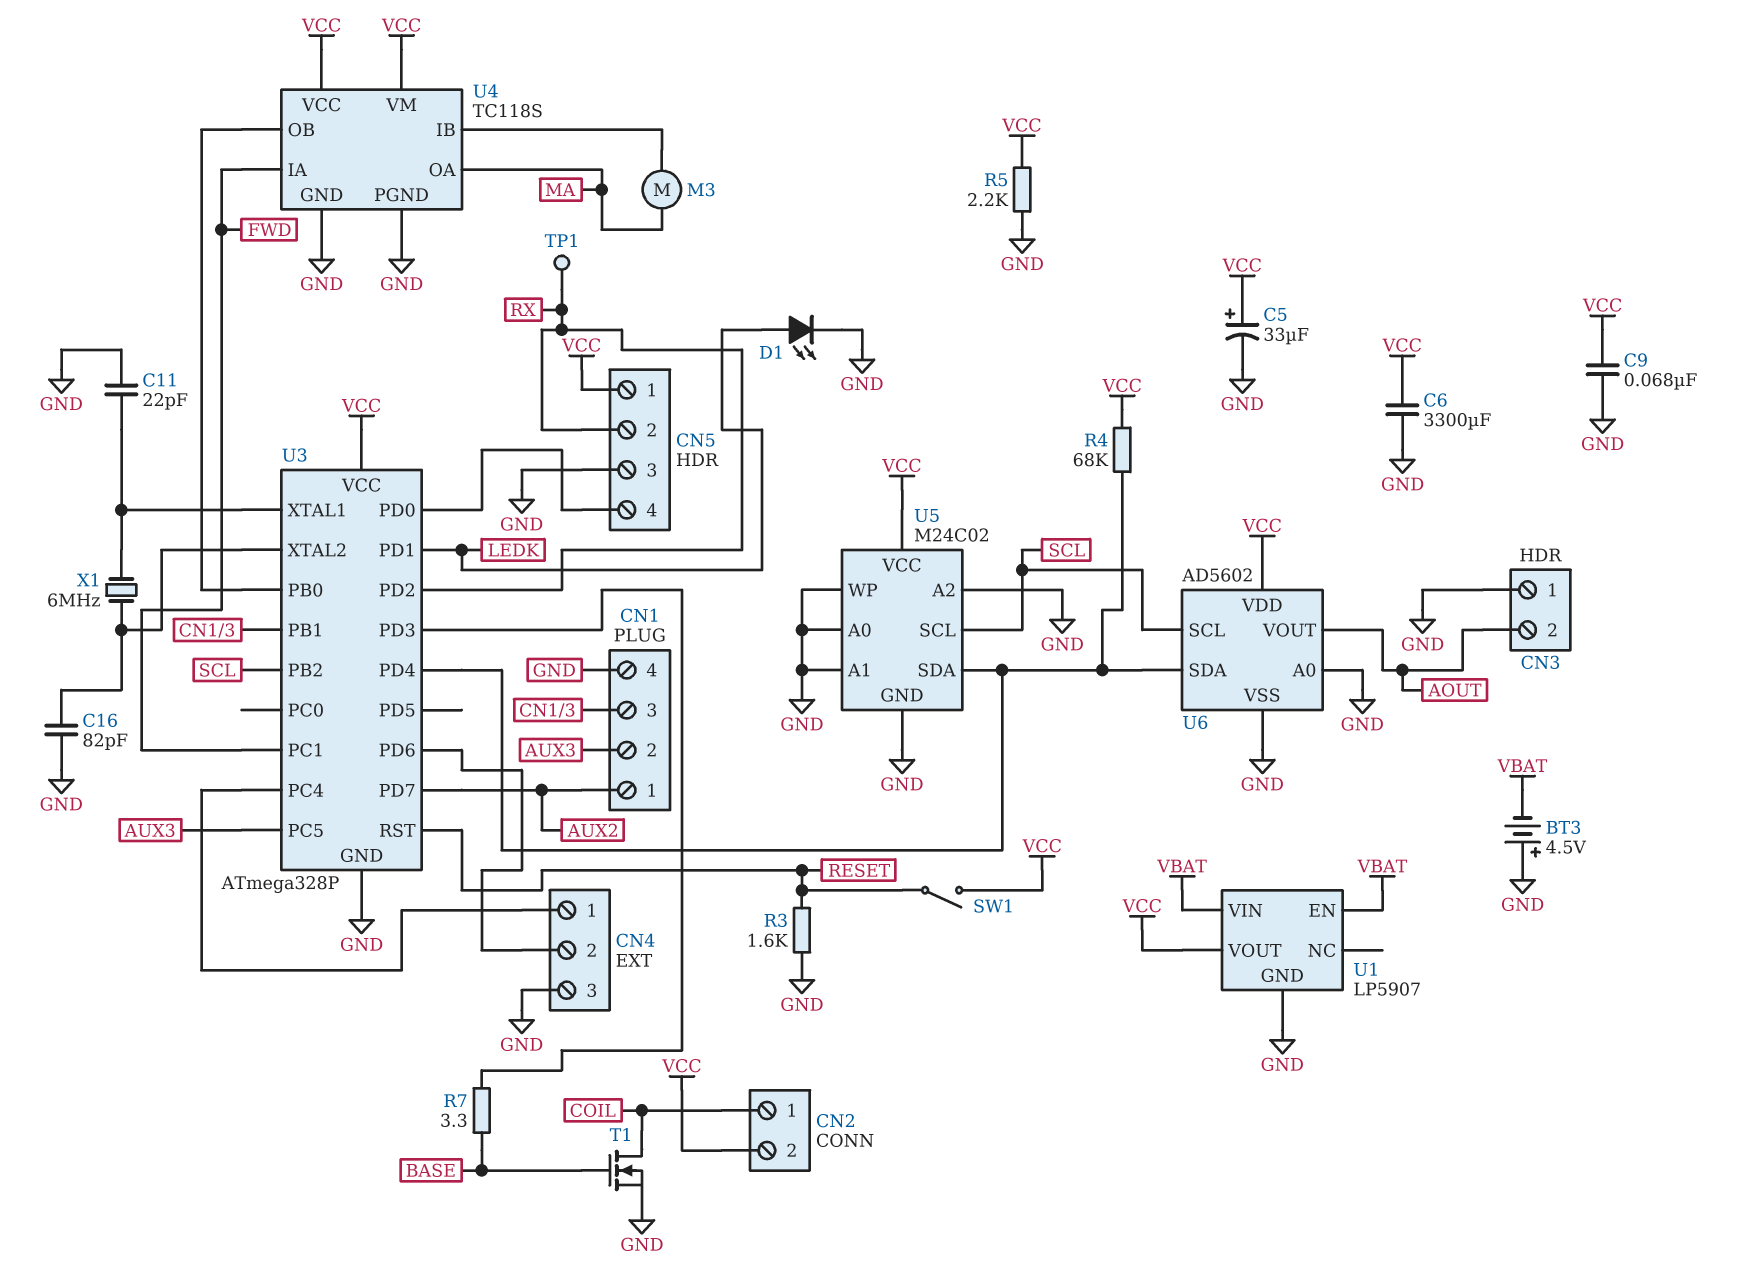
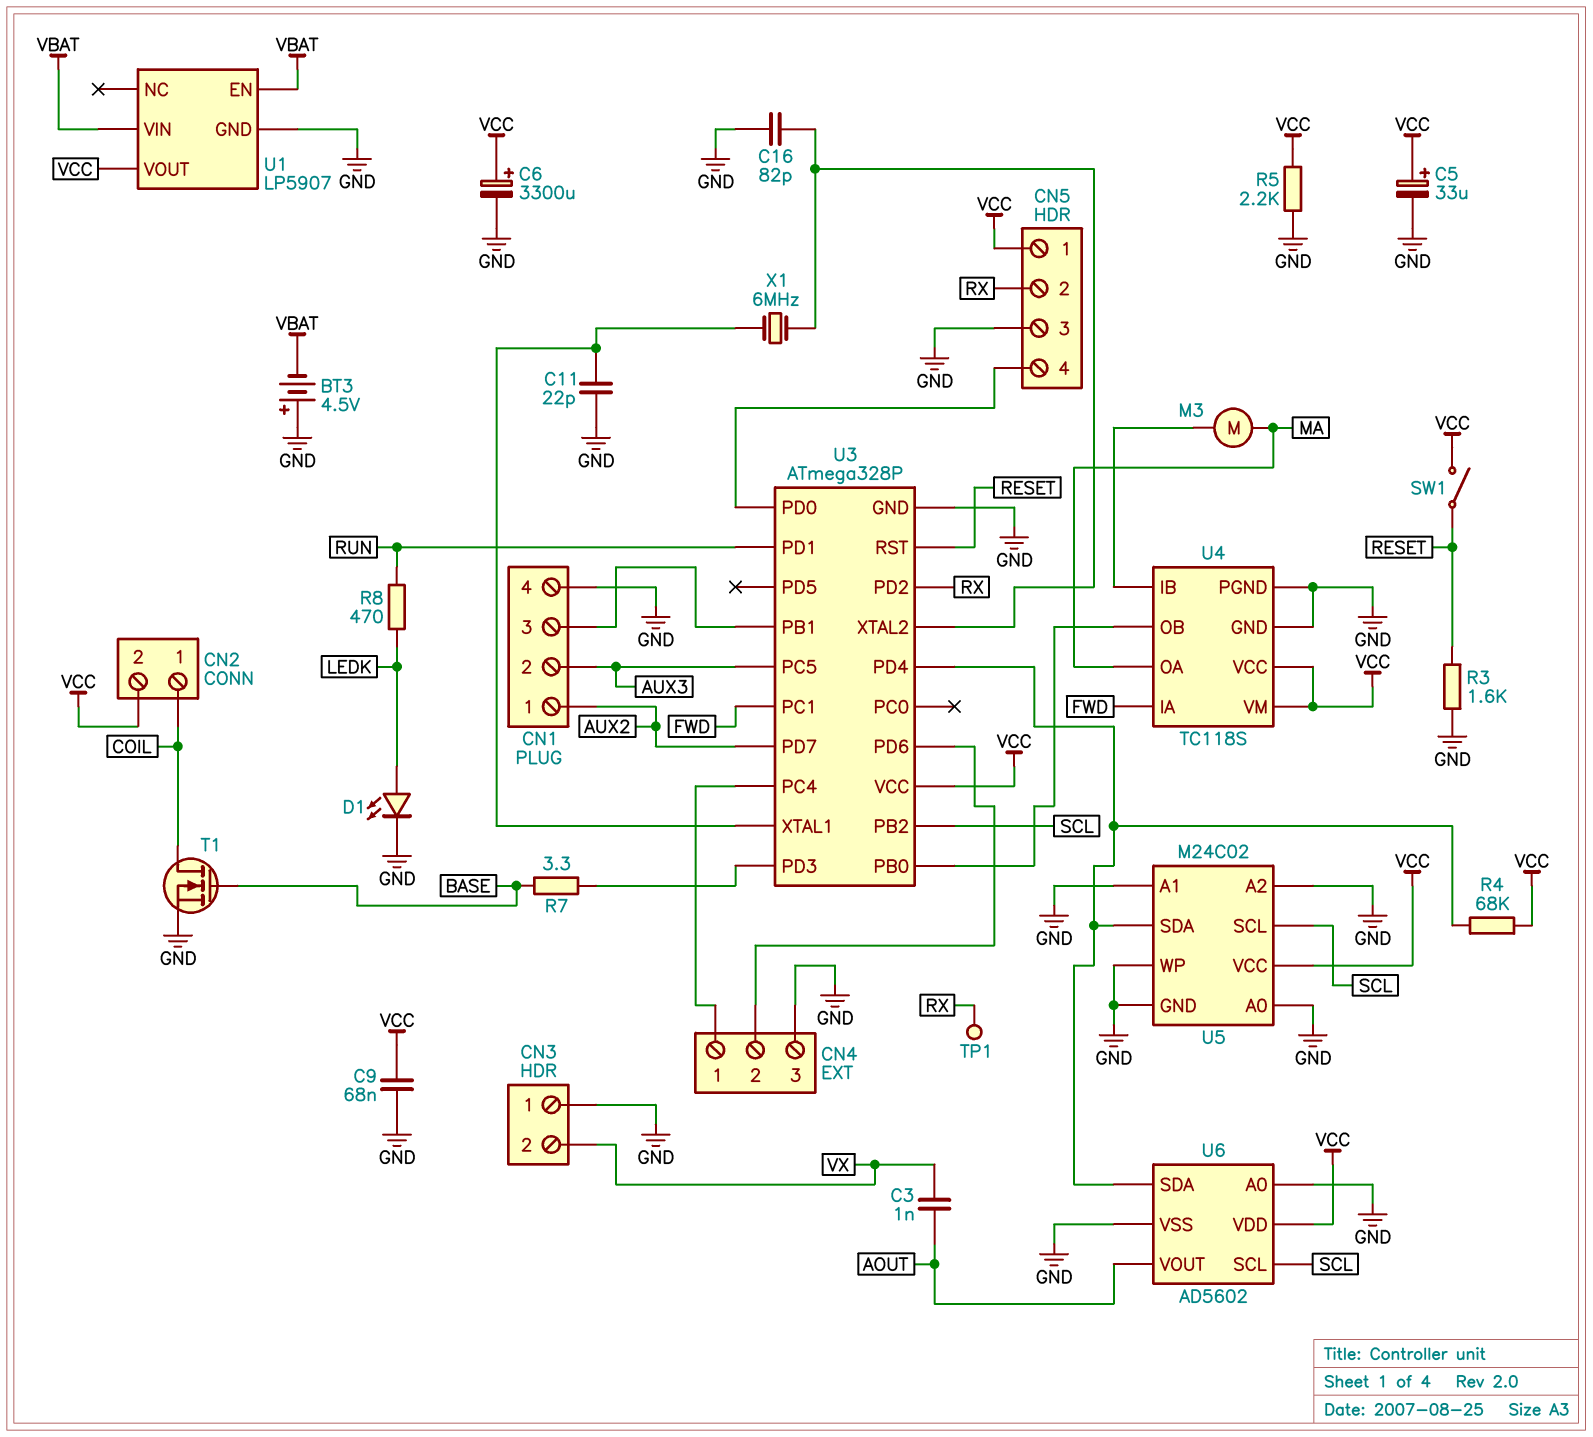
C3: none -> 1nF (AOUT, VX)
C6: 3300uF (GND, VCC) -> 3300uF (plus VCC, minus GND)
CN3 pin 2: AOUT -> VX
R8: none -> 470 (LEDK, RUN)
U3 pin PD1: LEDK -> RUN

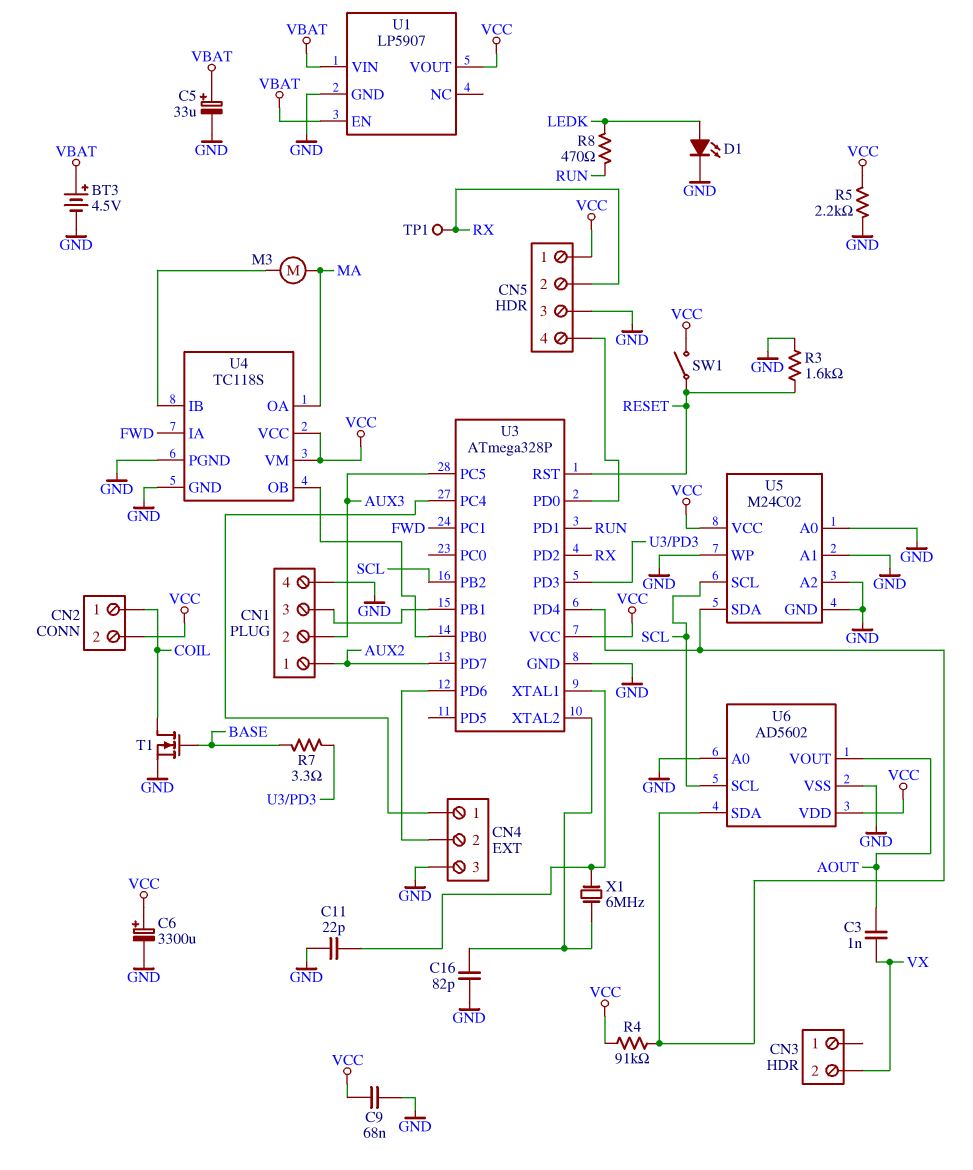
BT3: 4.5V (plus GND, minus VBAT) -> 4.5V (plus VBAT, minus GND)
C5: 33uF (plus VCC, minus GND) -> 33uF (plus VBAT, minus GND)
CN3 pin 1: GND -> none
R4: 68k (U3/PD4, VCC) -> 91k (U3/PD4, VCC)

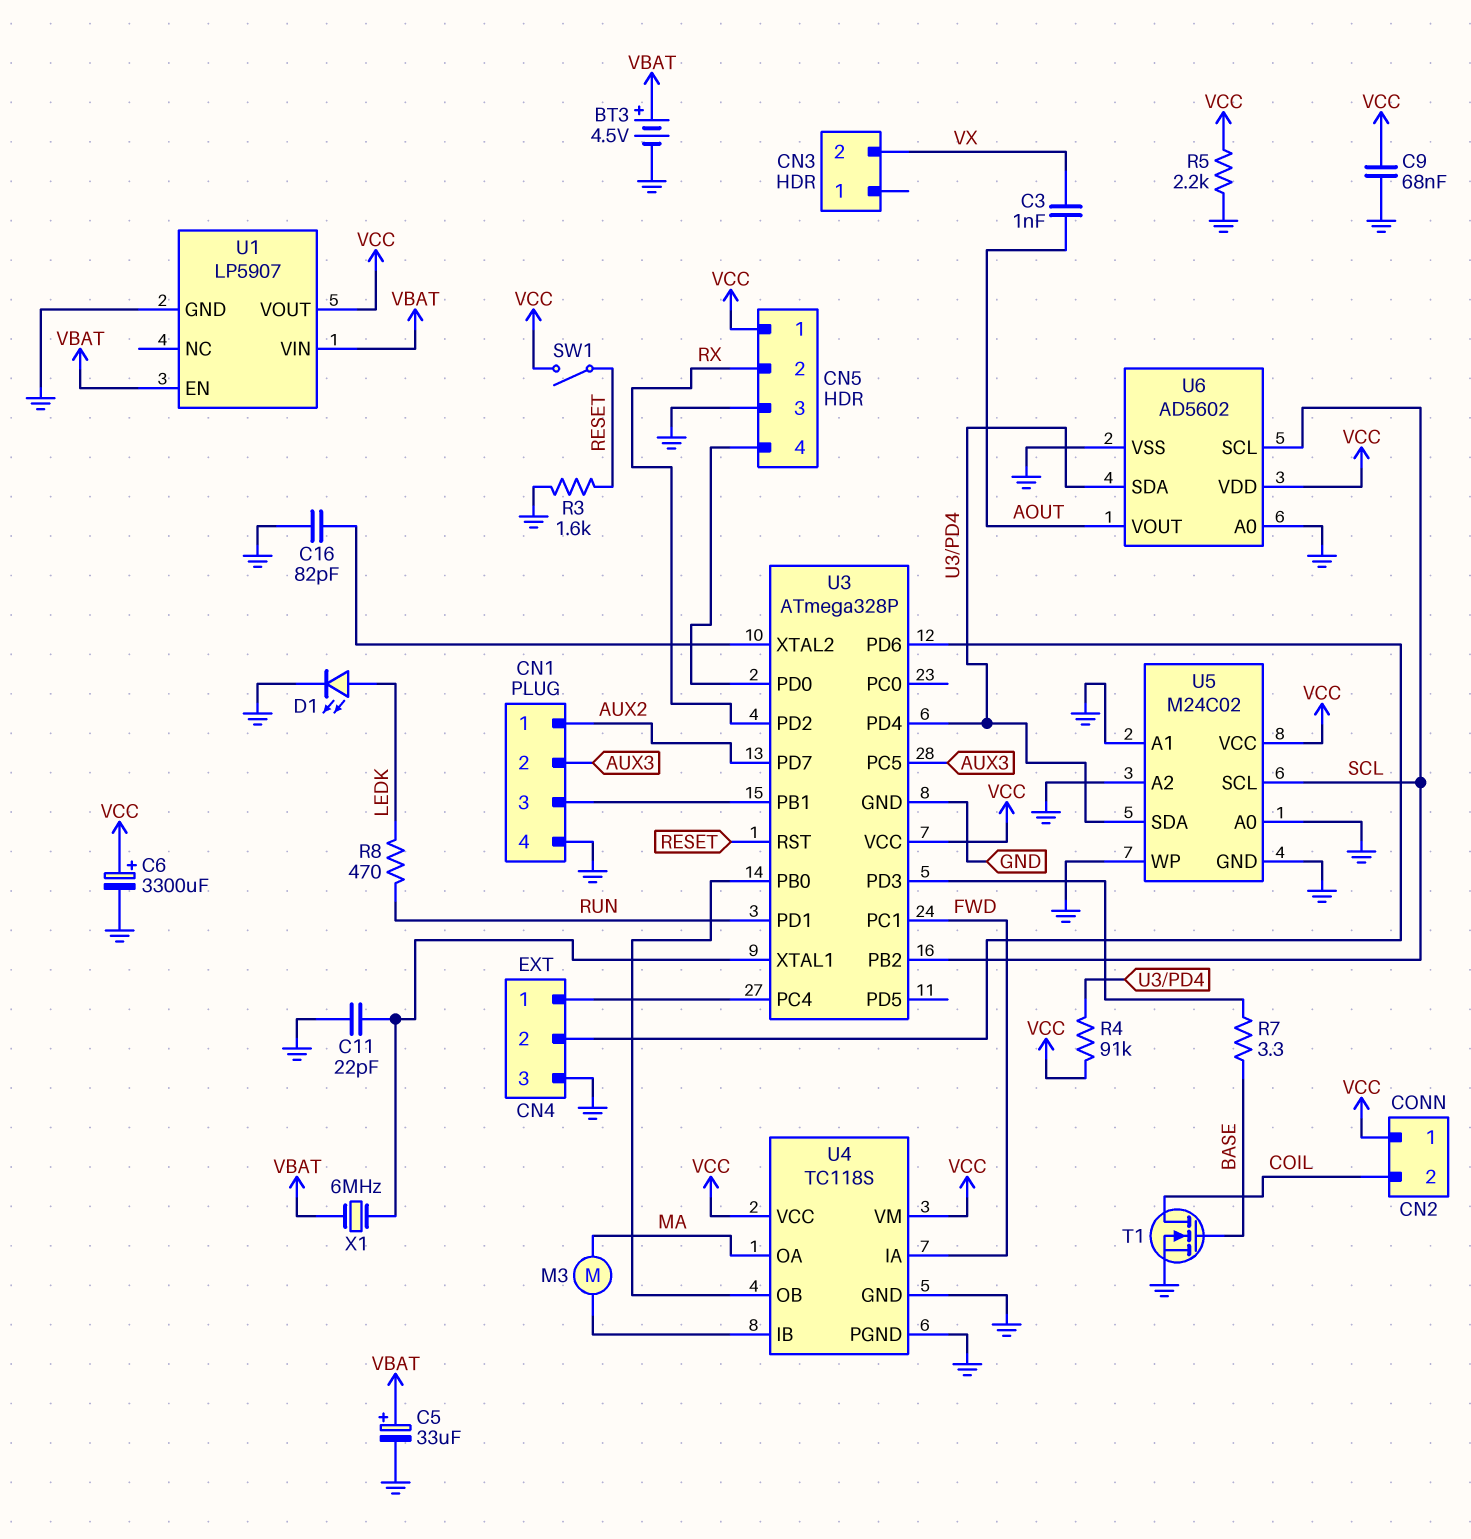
CN2 pin 1: COIL -> VCC
CN2 pin 2: VCC -> COIL
TP1: test point (RX) -> none
X1: 6MHz (U3/XTAL1, U3/XTAL2) -> 6MHz (U3/XTAL1, VBAT)

